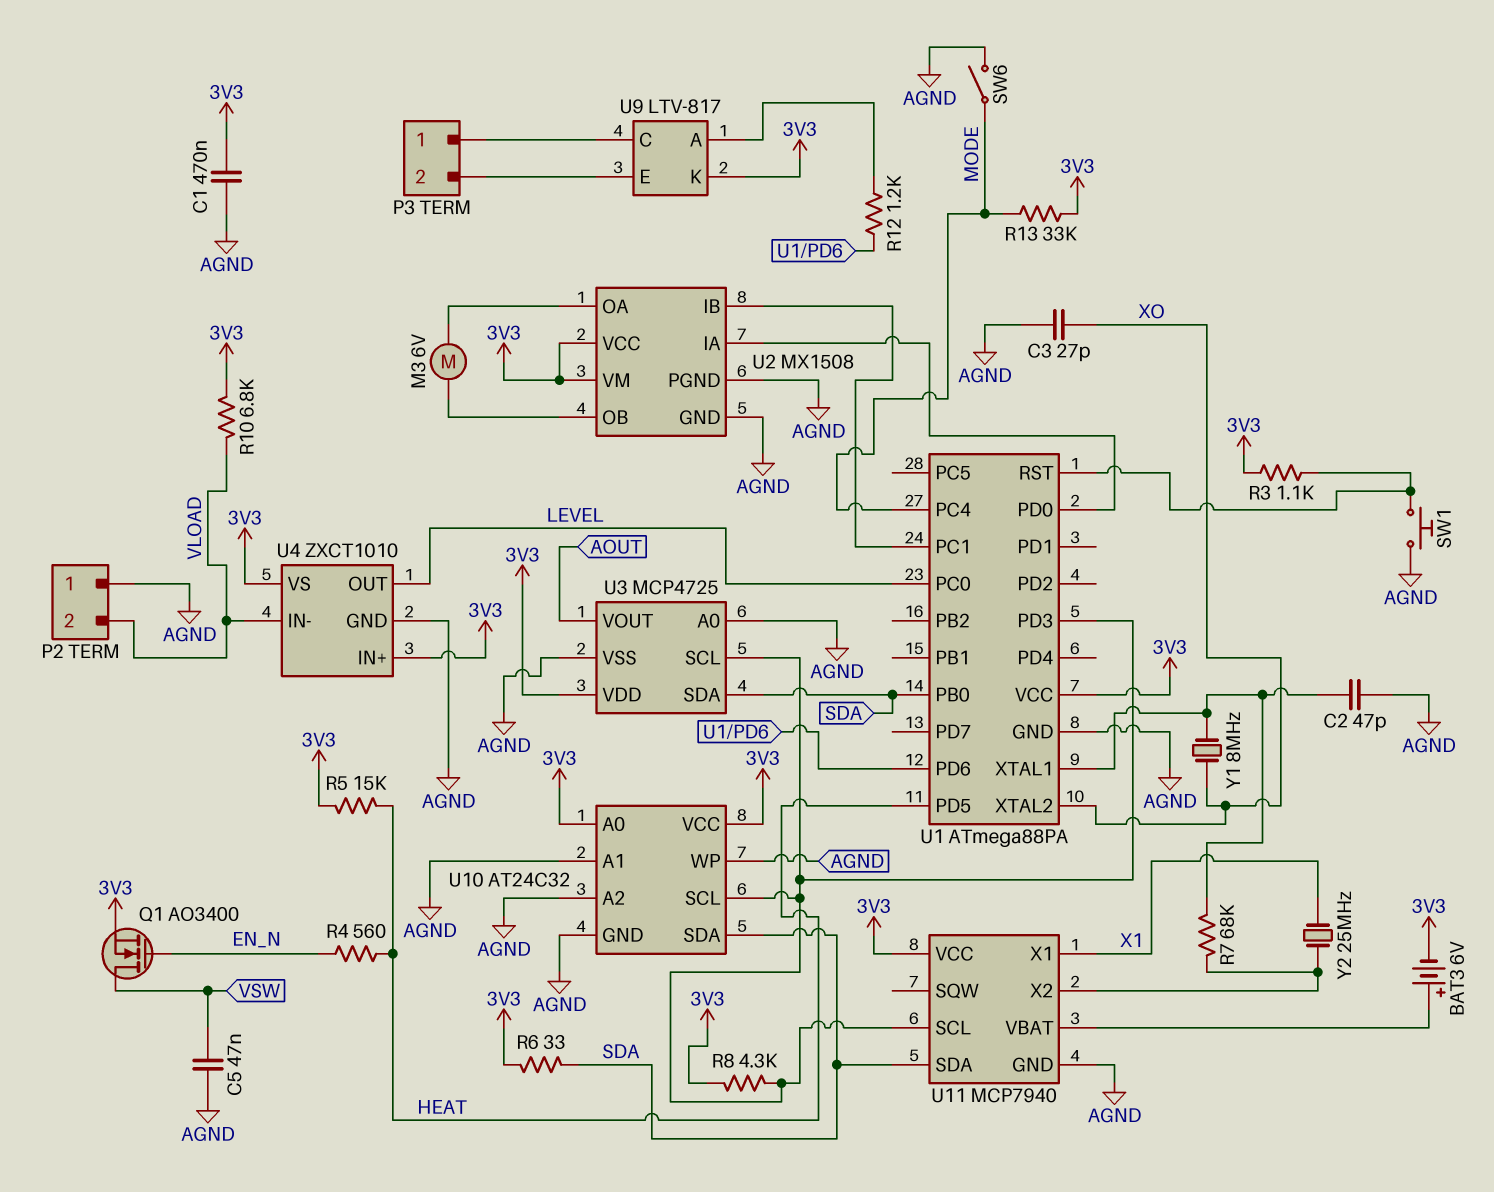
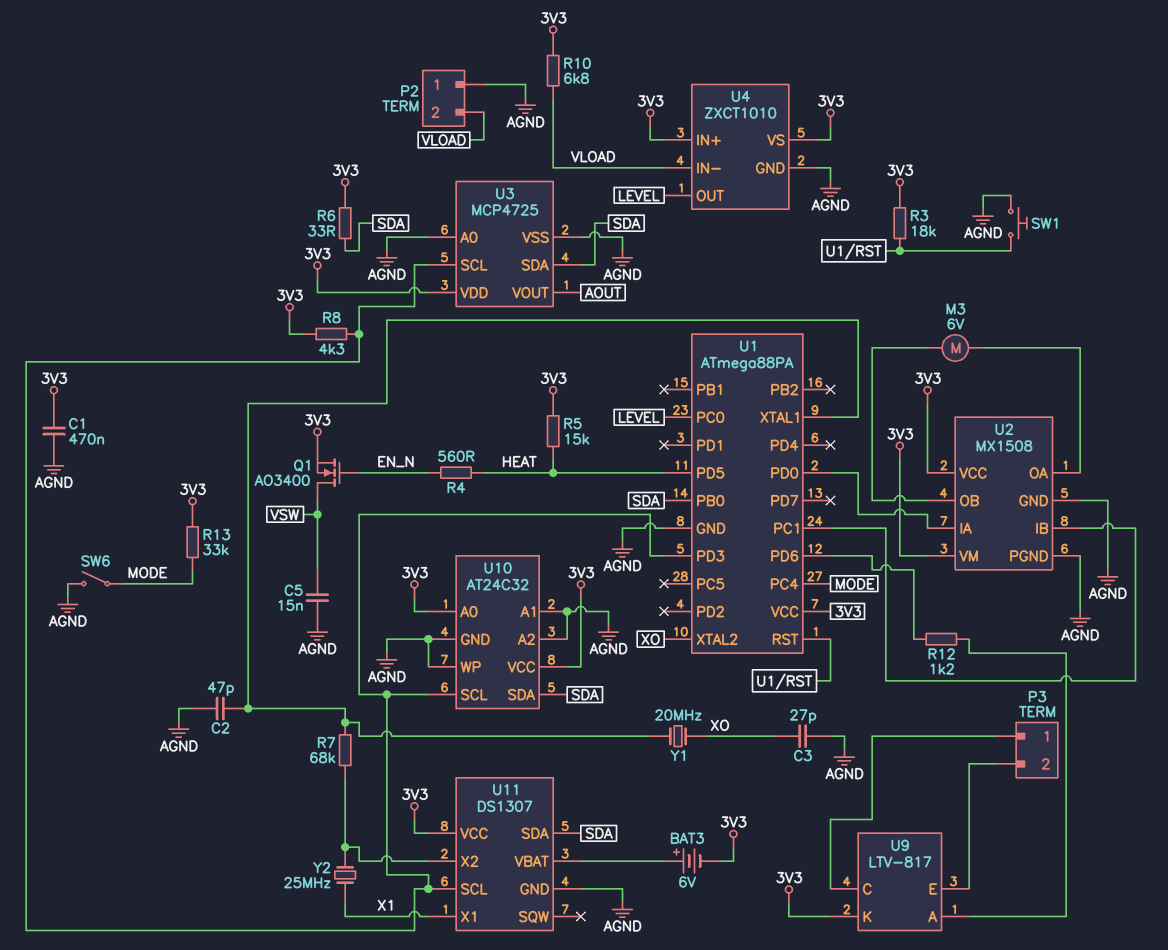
C5: 47nF (AGND, VSW) -> 15nF (AGND, VSW)
R3: 1.1k (3V3, U1/RST) -> 18k (3V3, U1/RST)
U11: MCP7940 -> DS1307
Y1: 8MHz (U1/XTAL1, XO) -> 20MHz (U1/XTAL1, XO)

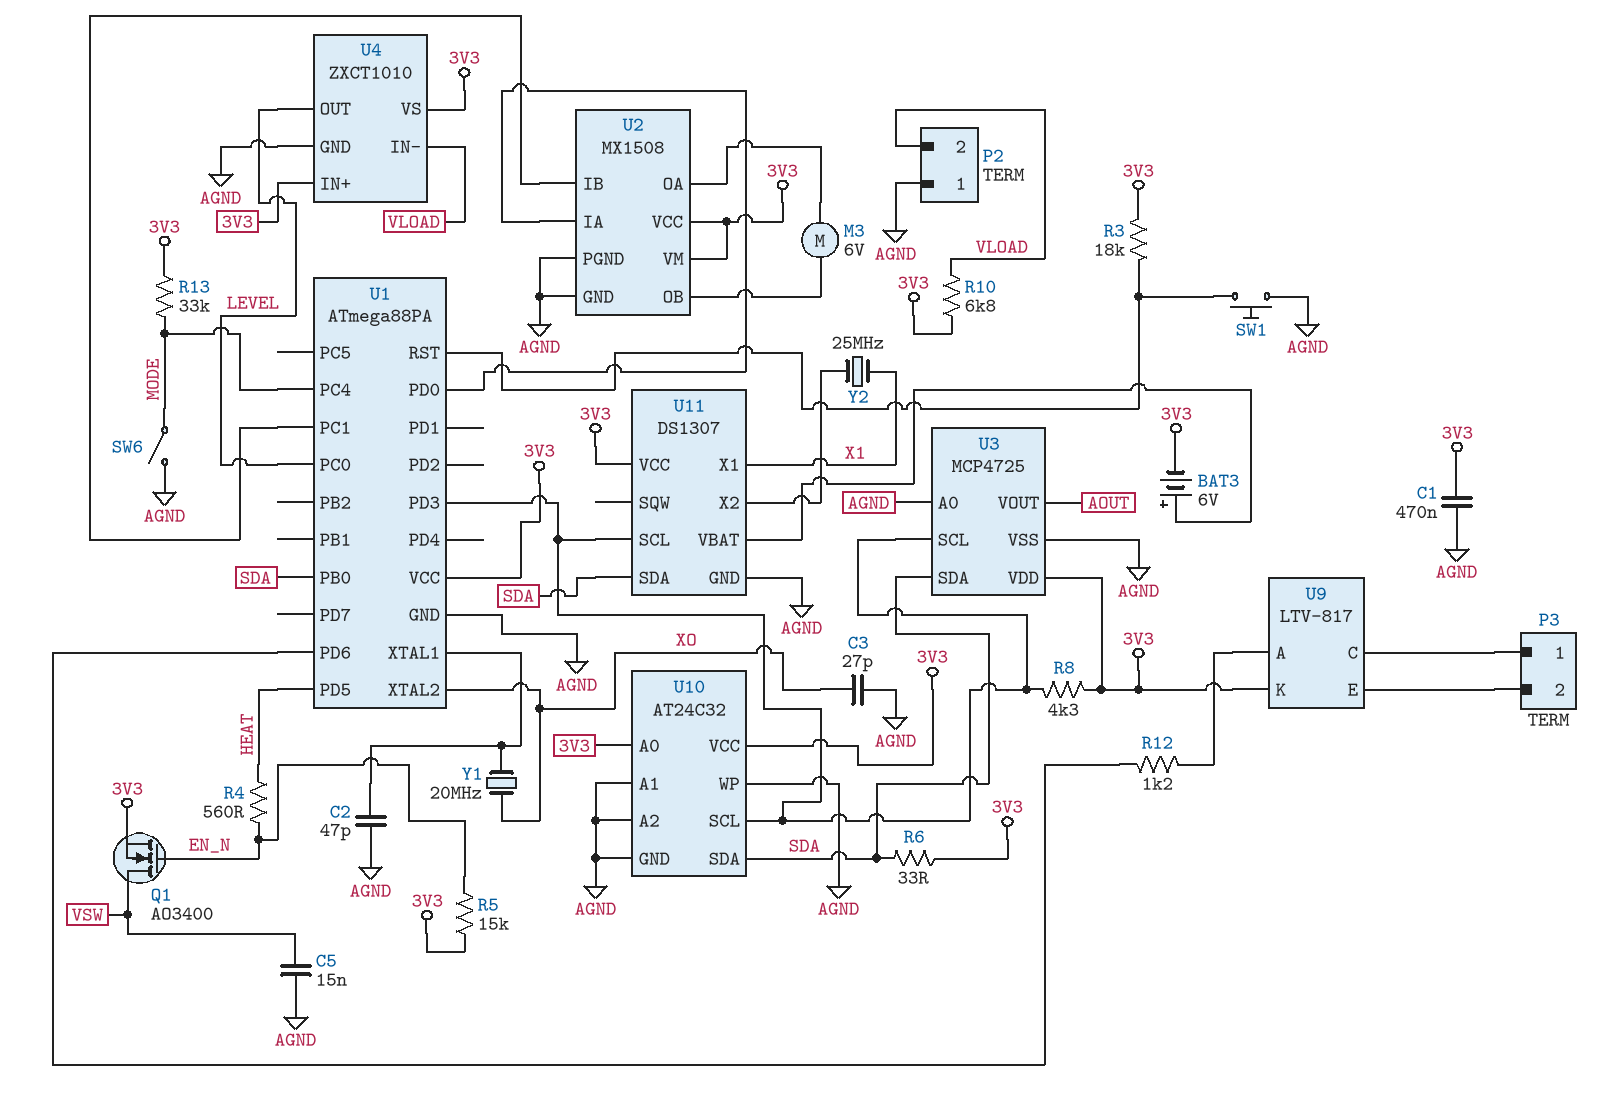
R5: 15k (3V3, HEAT) -> 15k (3V3, EN_N)
R7: 68k (U1/XTAL1, U11/X2) -> none

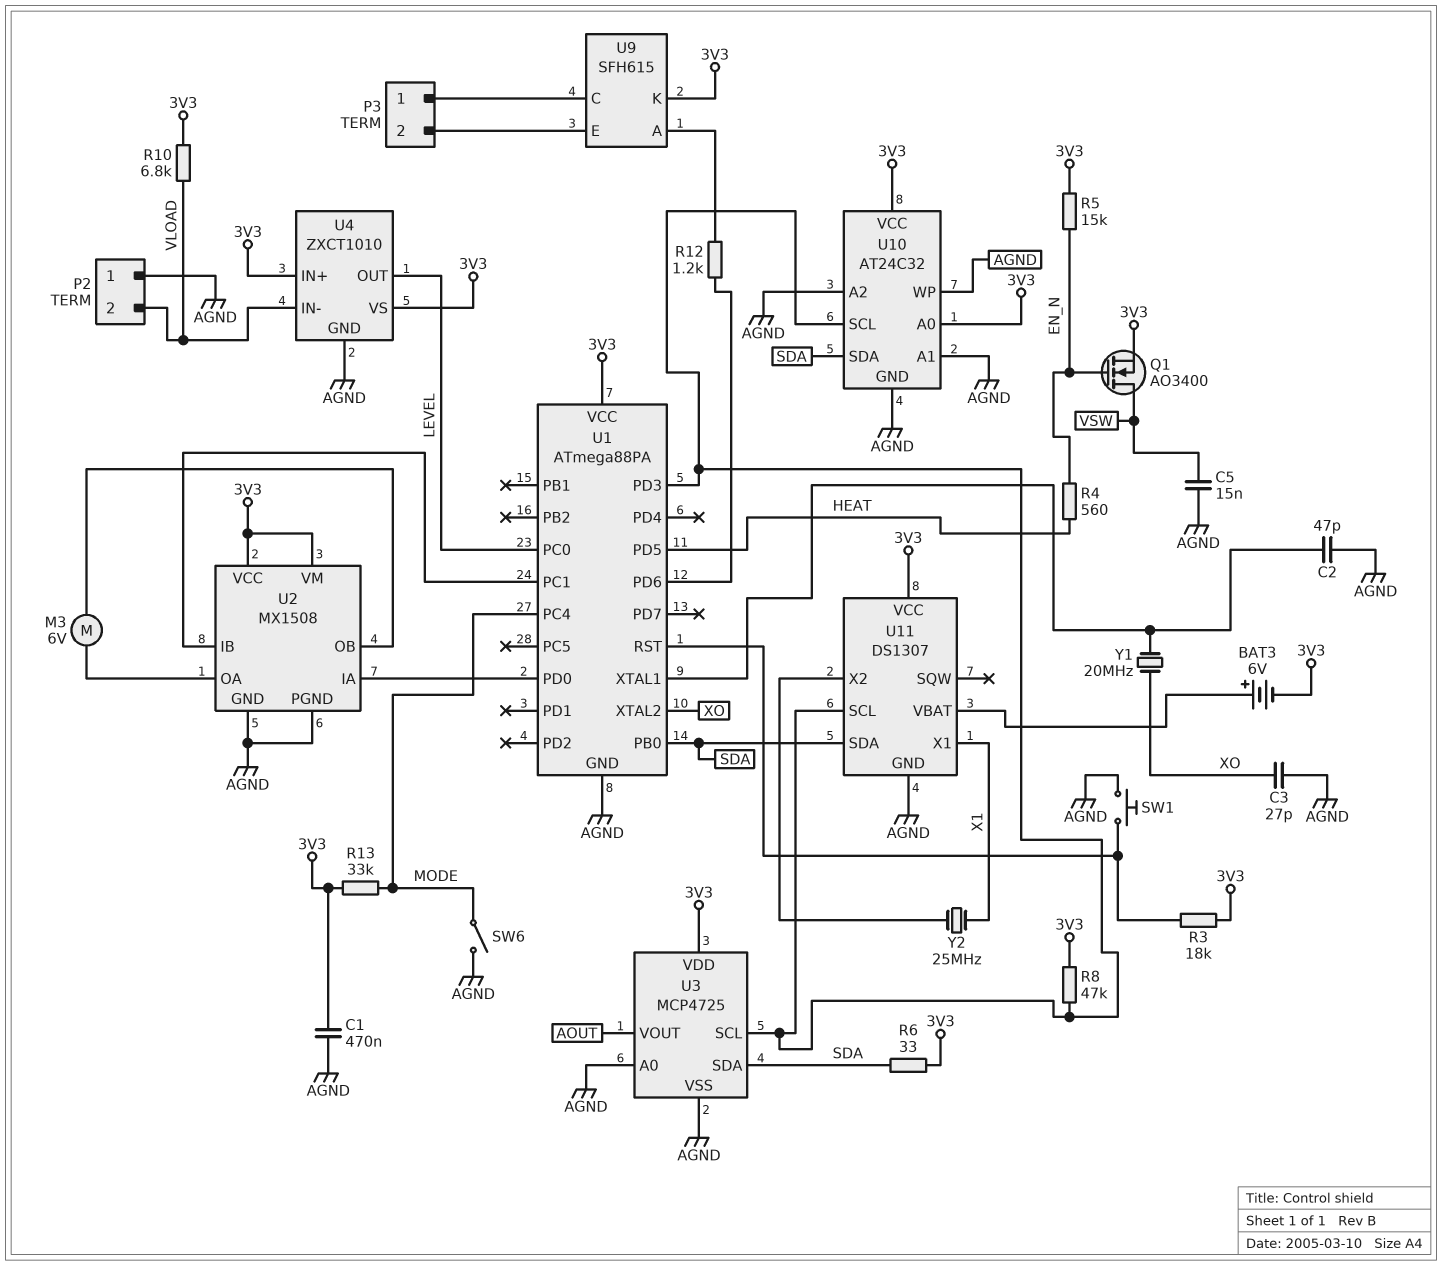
R8: 4.3k (3V3, U1/PD3) -> 47k (3V3, U1/PD3)
U9: LTV-817 -> SFH615

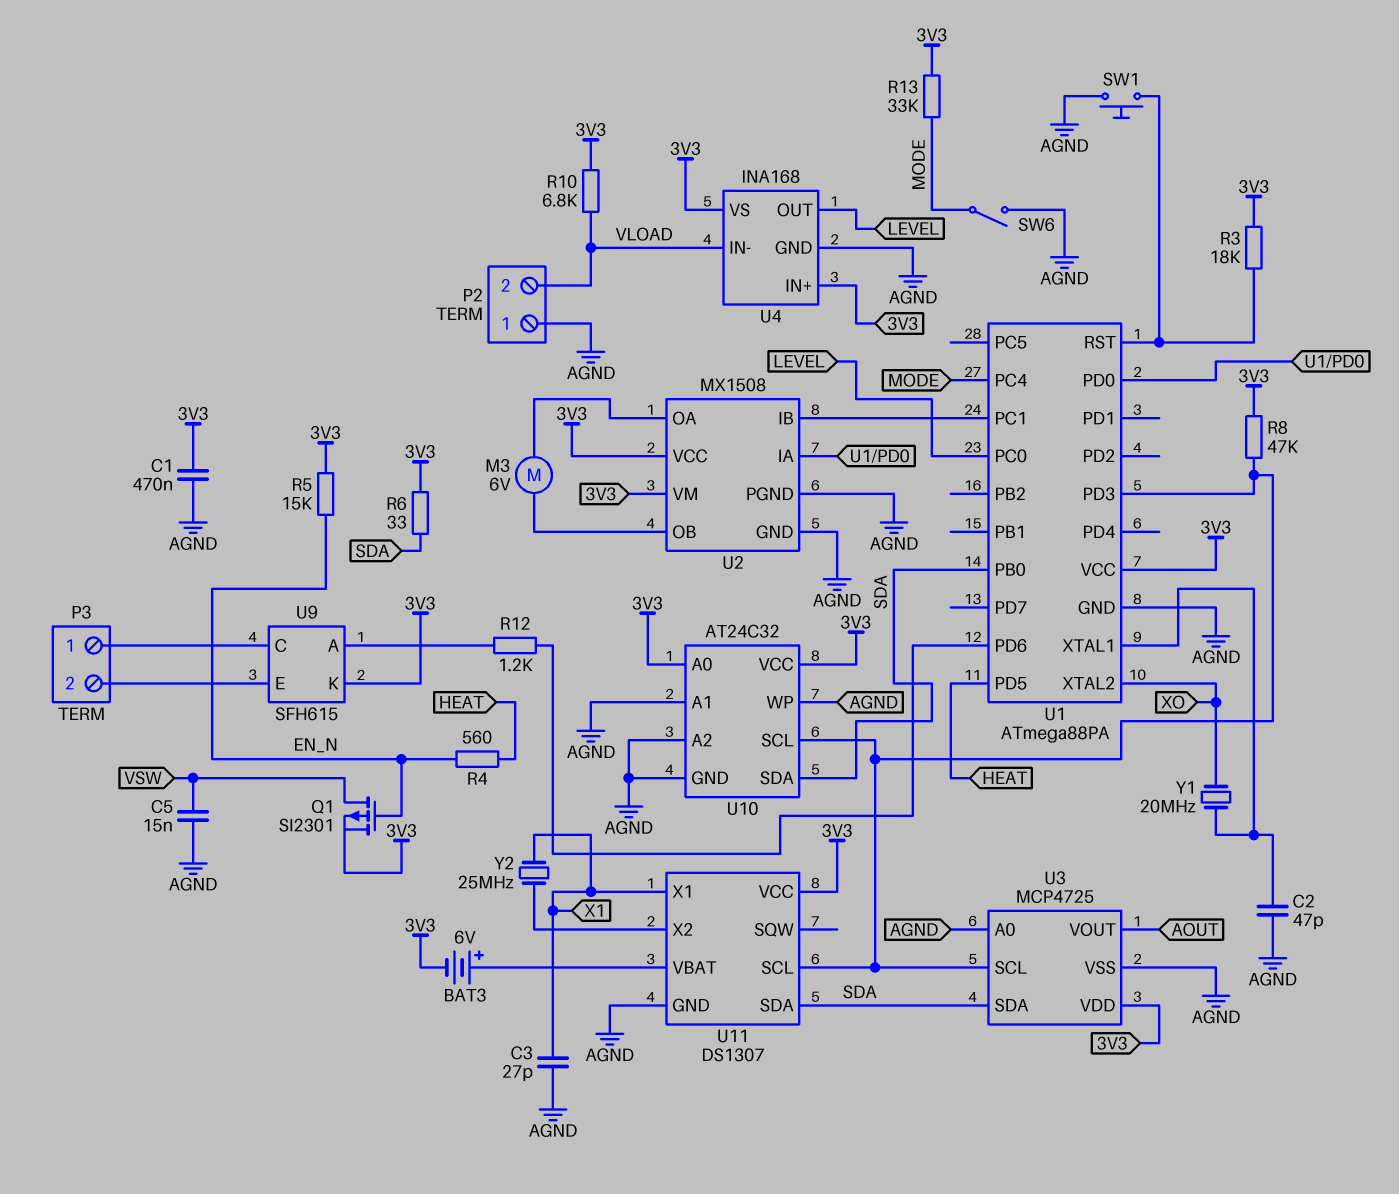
C3: 27pF (AGND, XO) -> 27pF (AGND, X1)
Q1: NMOS AO3400 (G EN_N, D VSW, S 3V3) -> PMOS SI2301 (G EN_N, D VSW, S 3V3)
U4: ZXCT1010 -> INA168

